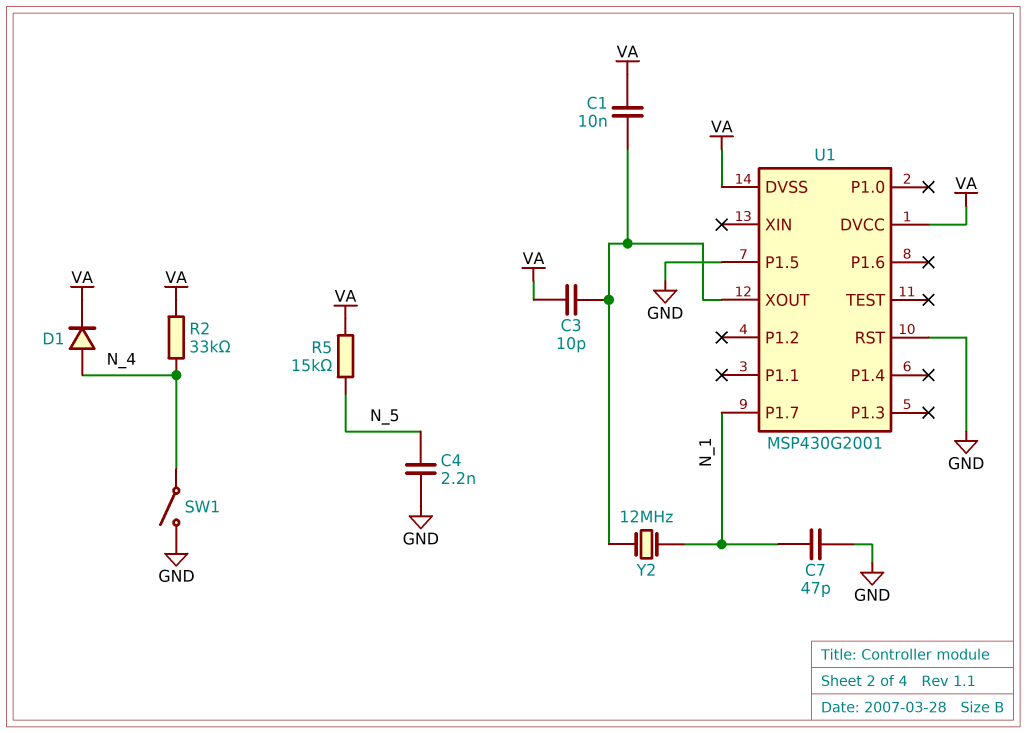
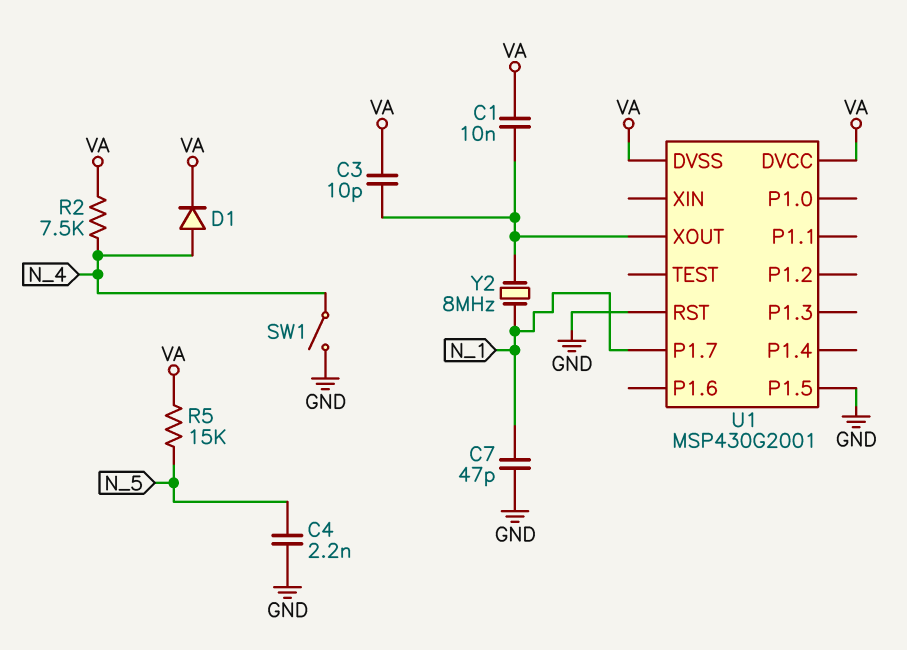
R2: 33k (N_4, VA) -> 7.5k (N_4, VA)
Y2: 12MHz (N_1, U1/XOUT) -> 8MHz (N_1, U1/XOUT)

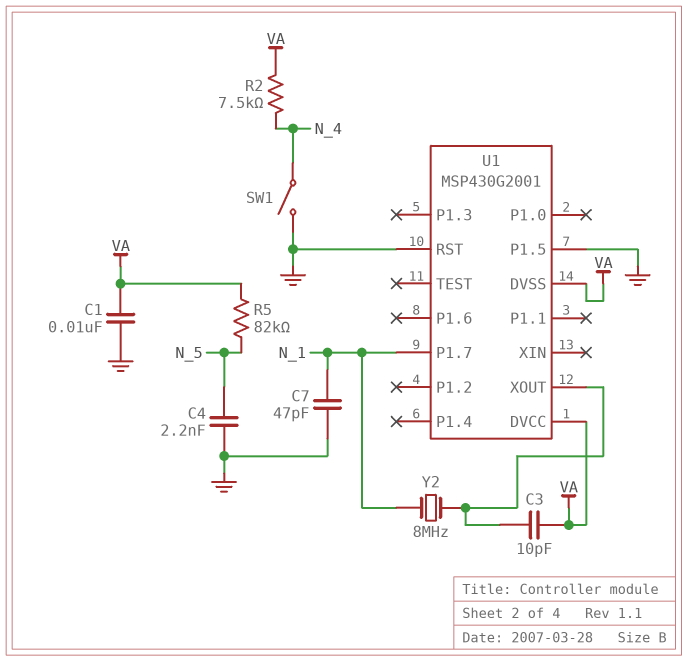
C1: 10nF (U1/XOUT, VA) -> 10nF (GND, VA)
D1: diode (A N_4, K VA) -> none
R5: 15k (N_5, VA) -> 82k (N_5, VA)

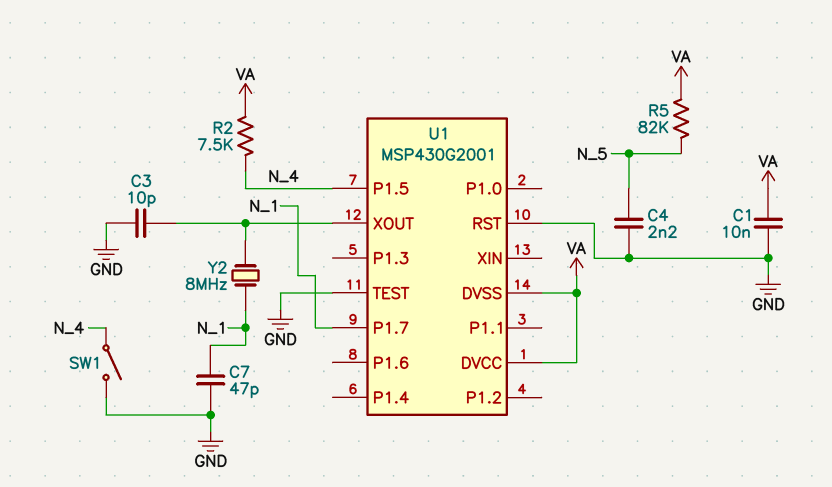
C3: 10pF (U1/XOUT, VA) -> 10pF (GND, U1/XOUT)
U1 pin P1.5: GND -> N_4
U1 pin TEST: none -> GND

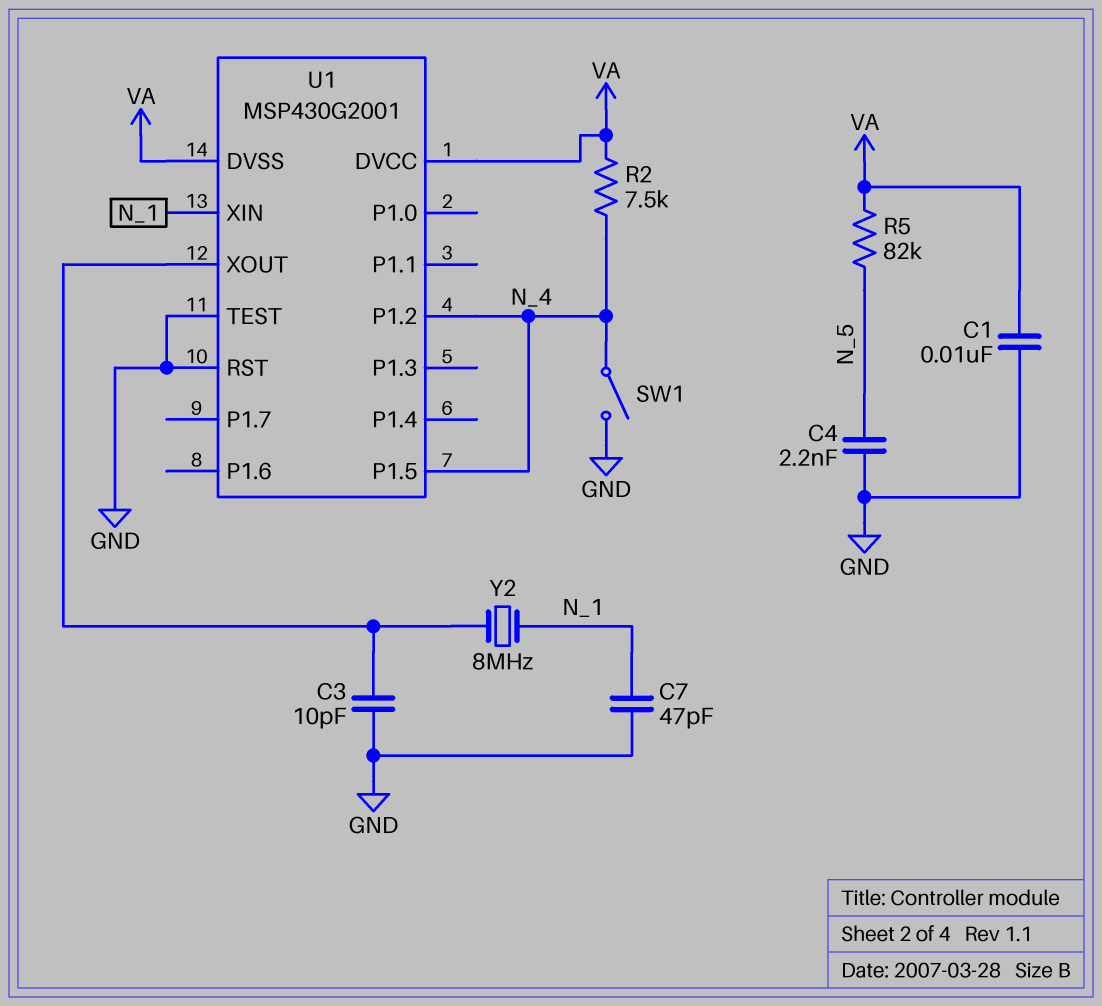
U1 pin P1.2: none -> N_4
U1 pin P1.7: N_1 -> none
U1 pin XIN: none -> N_1

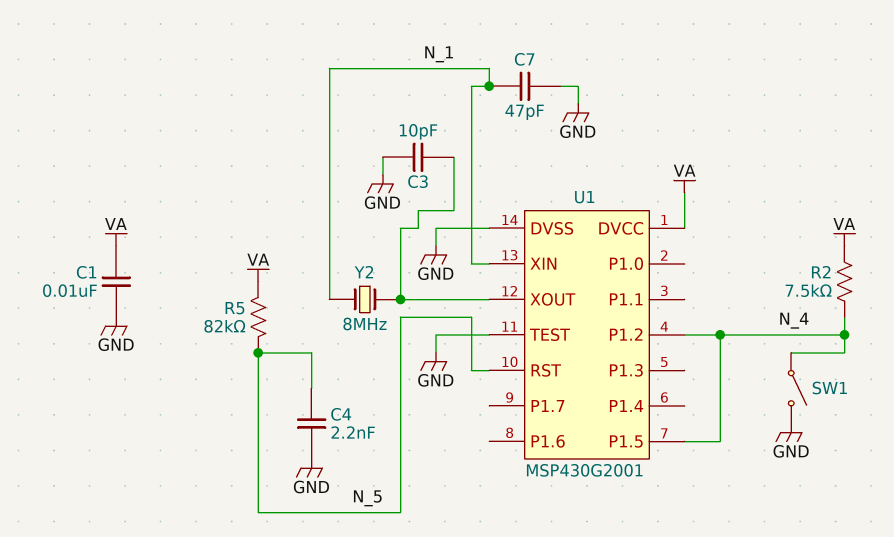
U1 pin DVSS: VA -> GND
U1 pin RST: GND -> N_5

